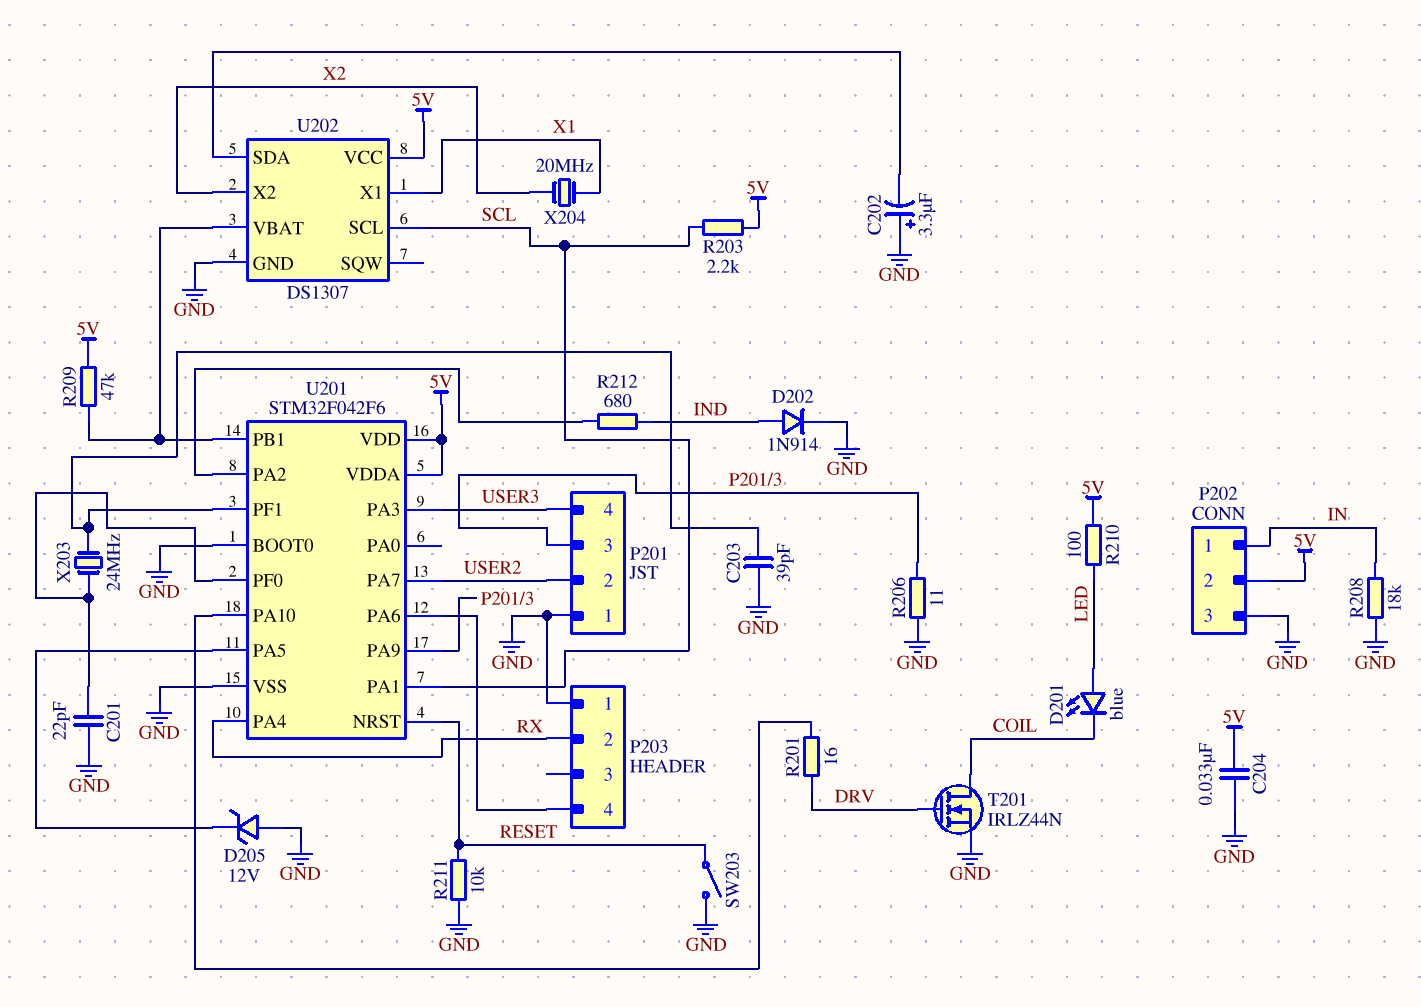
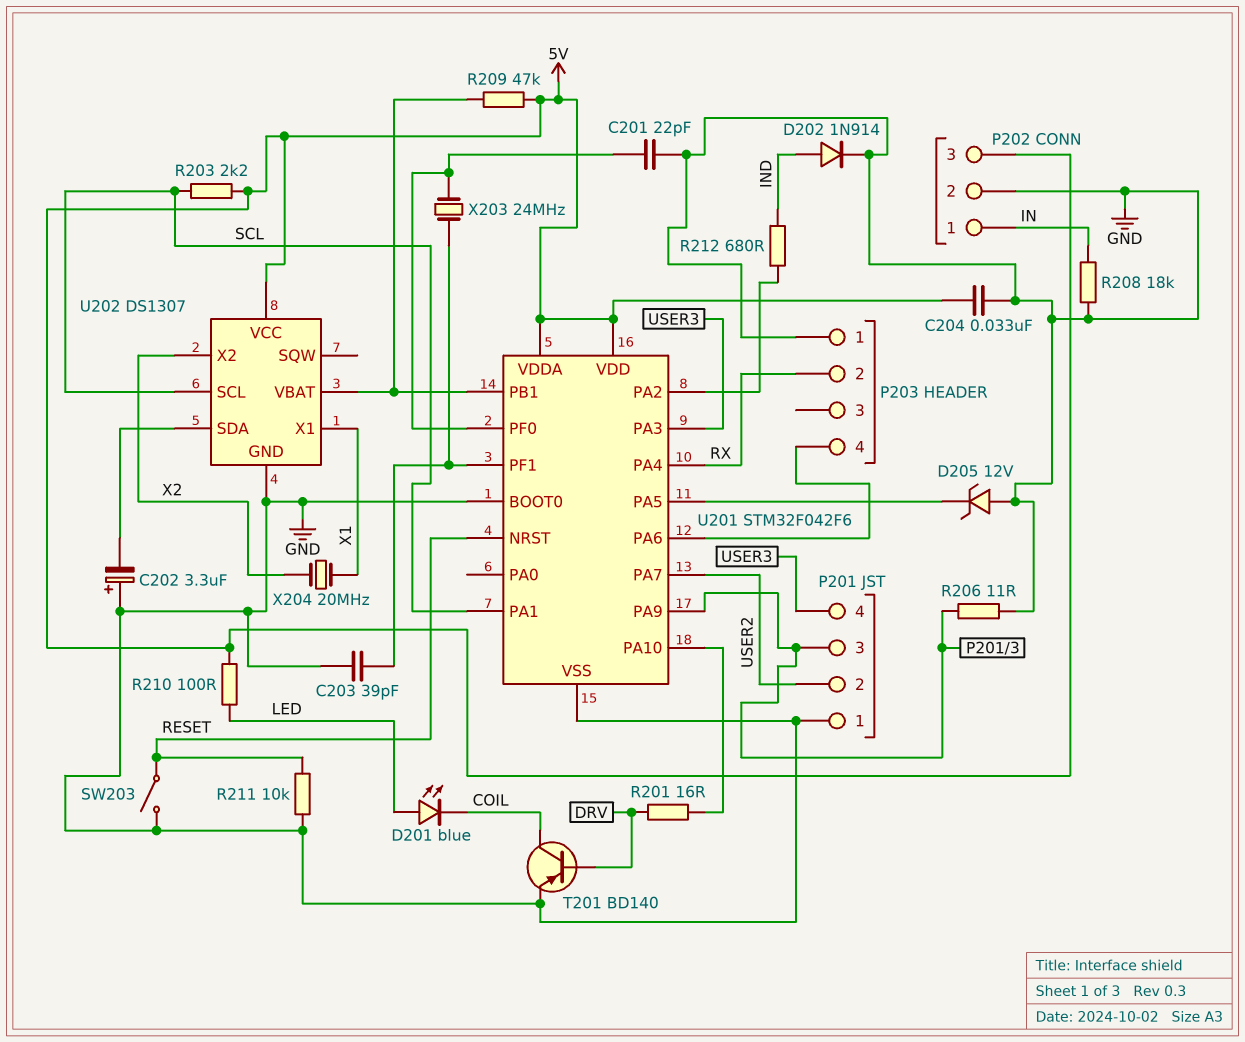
P202 pin 2: 5V -> GND
P202 pin 3: GND -> 5V
T201: NMOS IRLZ44N (G DRV, D COIL, S GND) -> PNP BD140 (B DRV, C COIL, E GND)

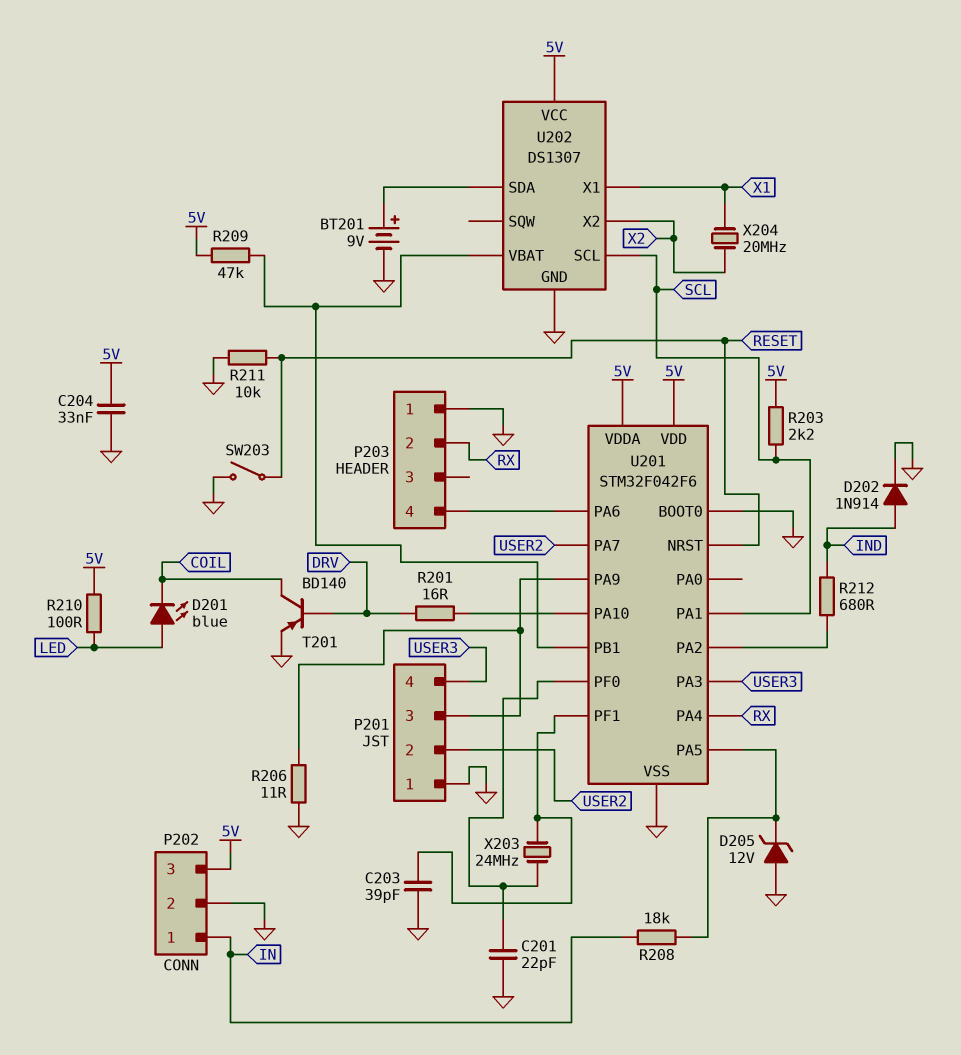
BT201: none -> 9V (plus U202/SDA, minus GND)
C202: 3.3uF (plus GND, minus U202/SDA) -> none
R208: 18k (GND, IN) -> 18k (IN, U201/PA5)

